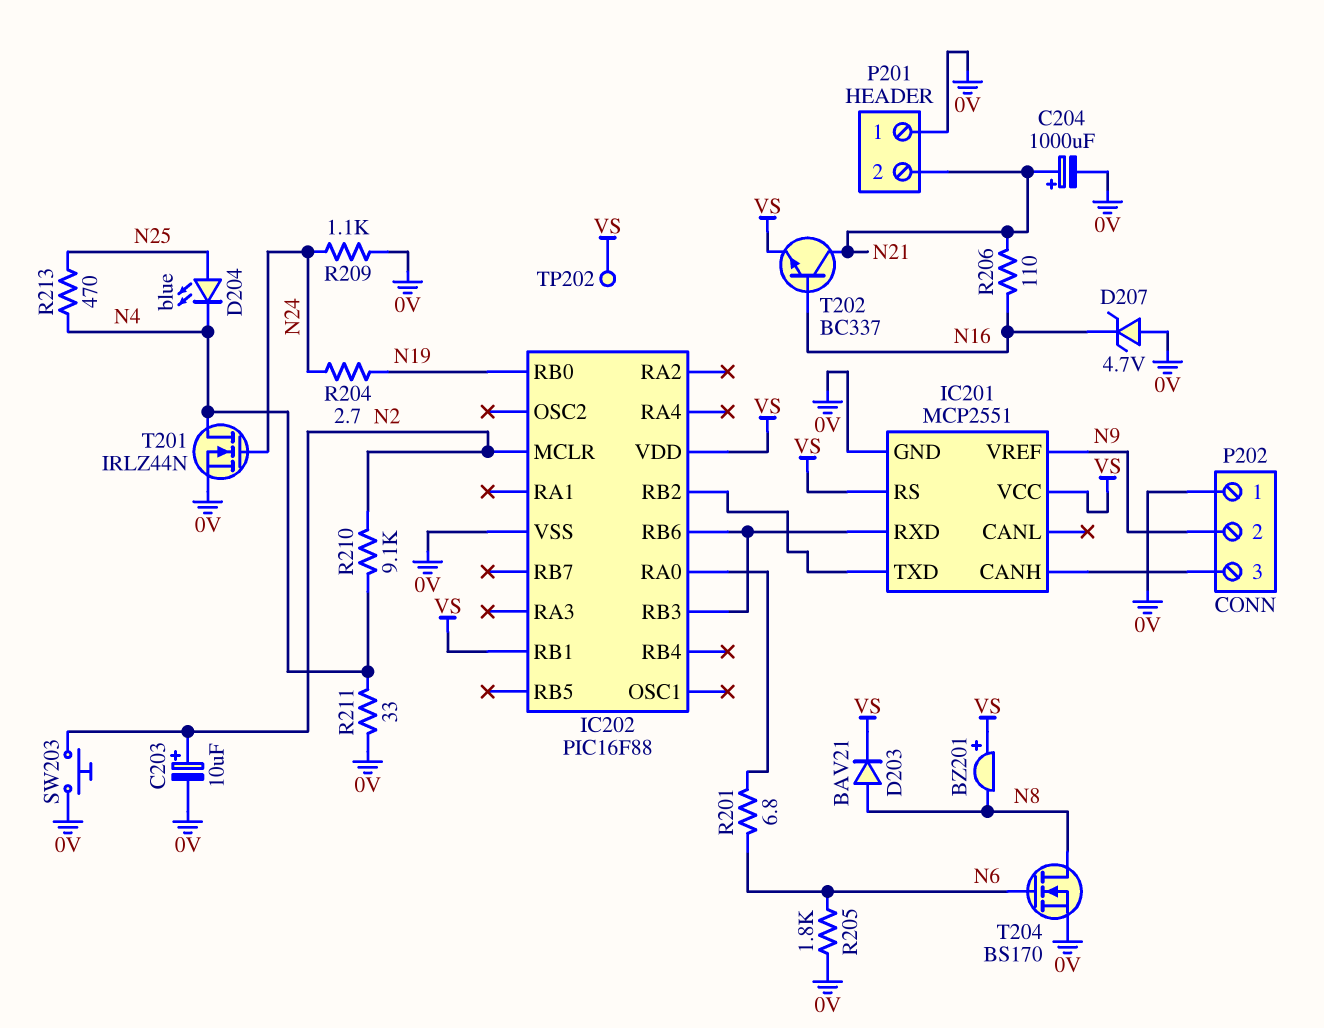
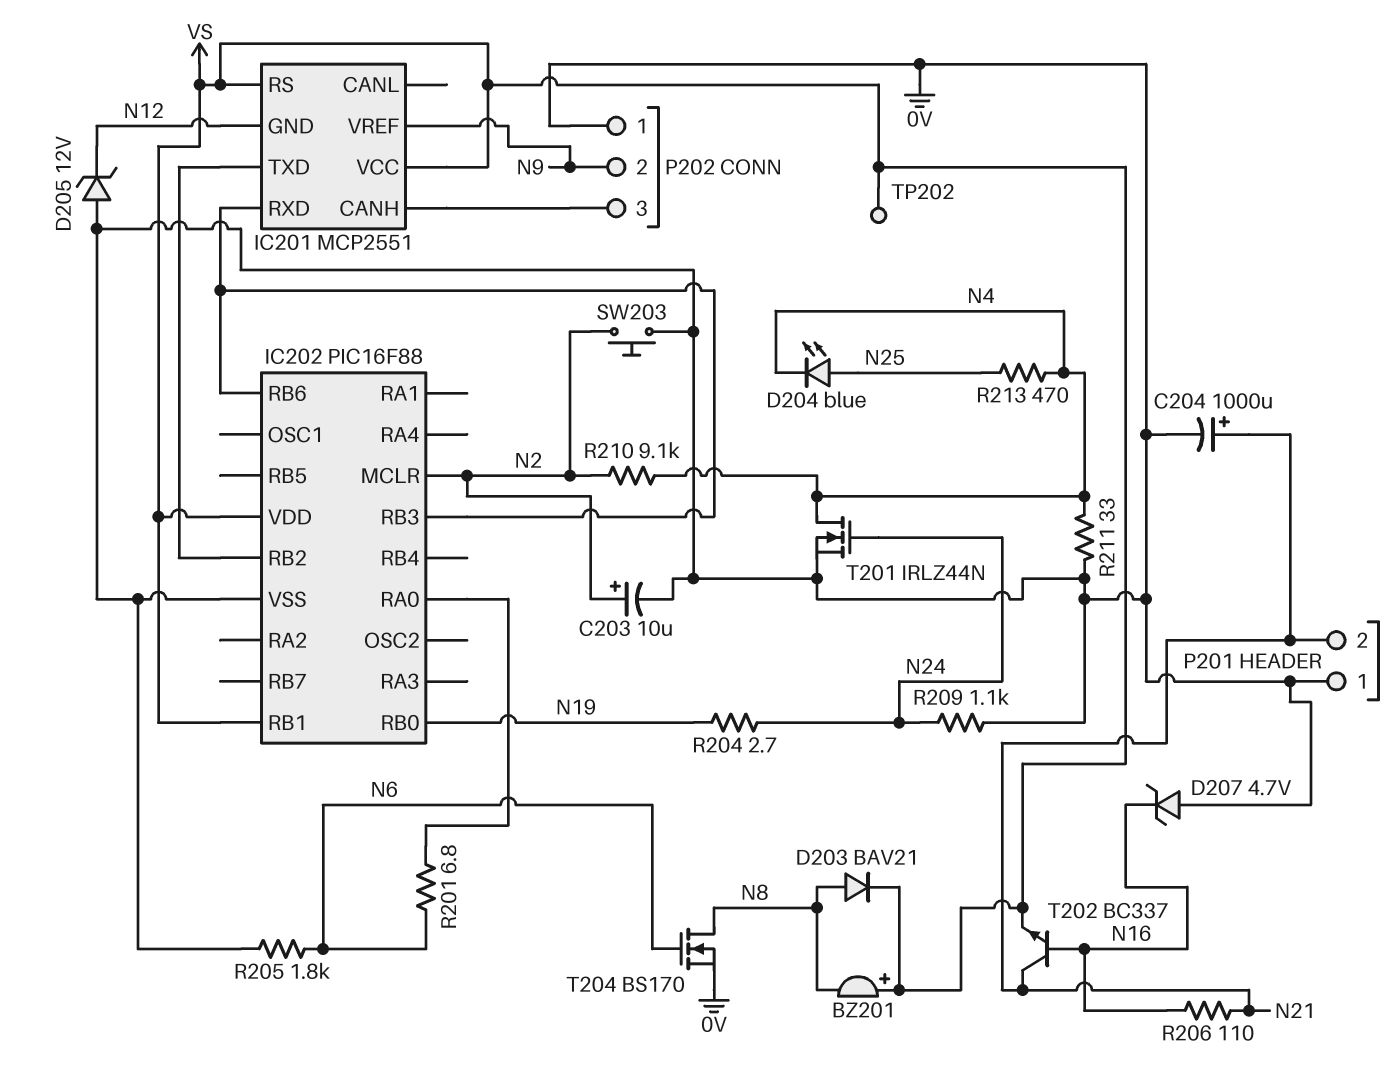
D205: none -> zener 12V (A 0V, K N12)
IC201 pin GND: 0V -> N12

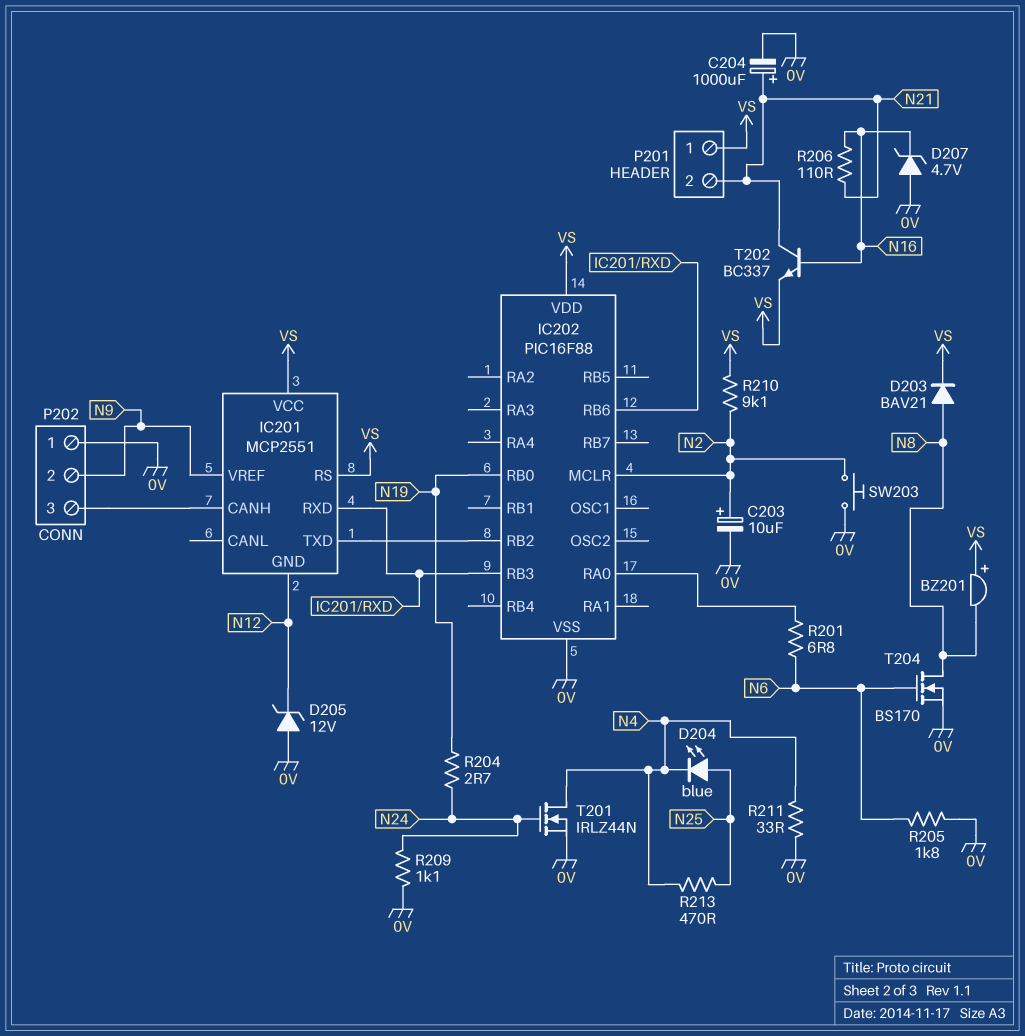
IC202 pin RB1: VS -> none
P201 pin 1: 0V -> VS
R210: 9.1k (N2, N4) -> 9.1k (N2, VS)
TP202: test point (VS) -> none

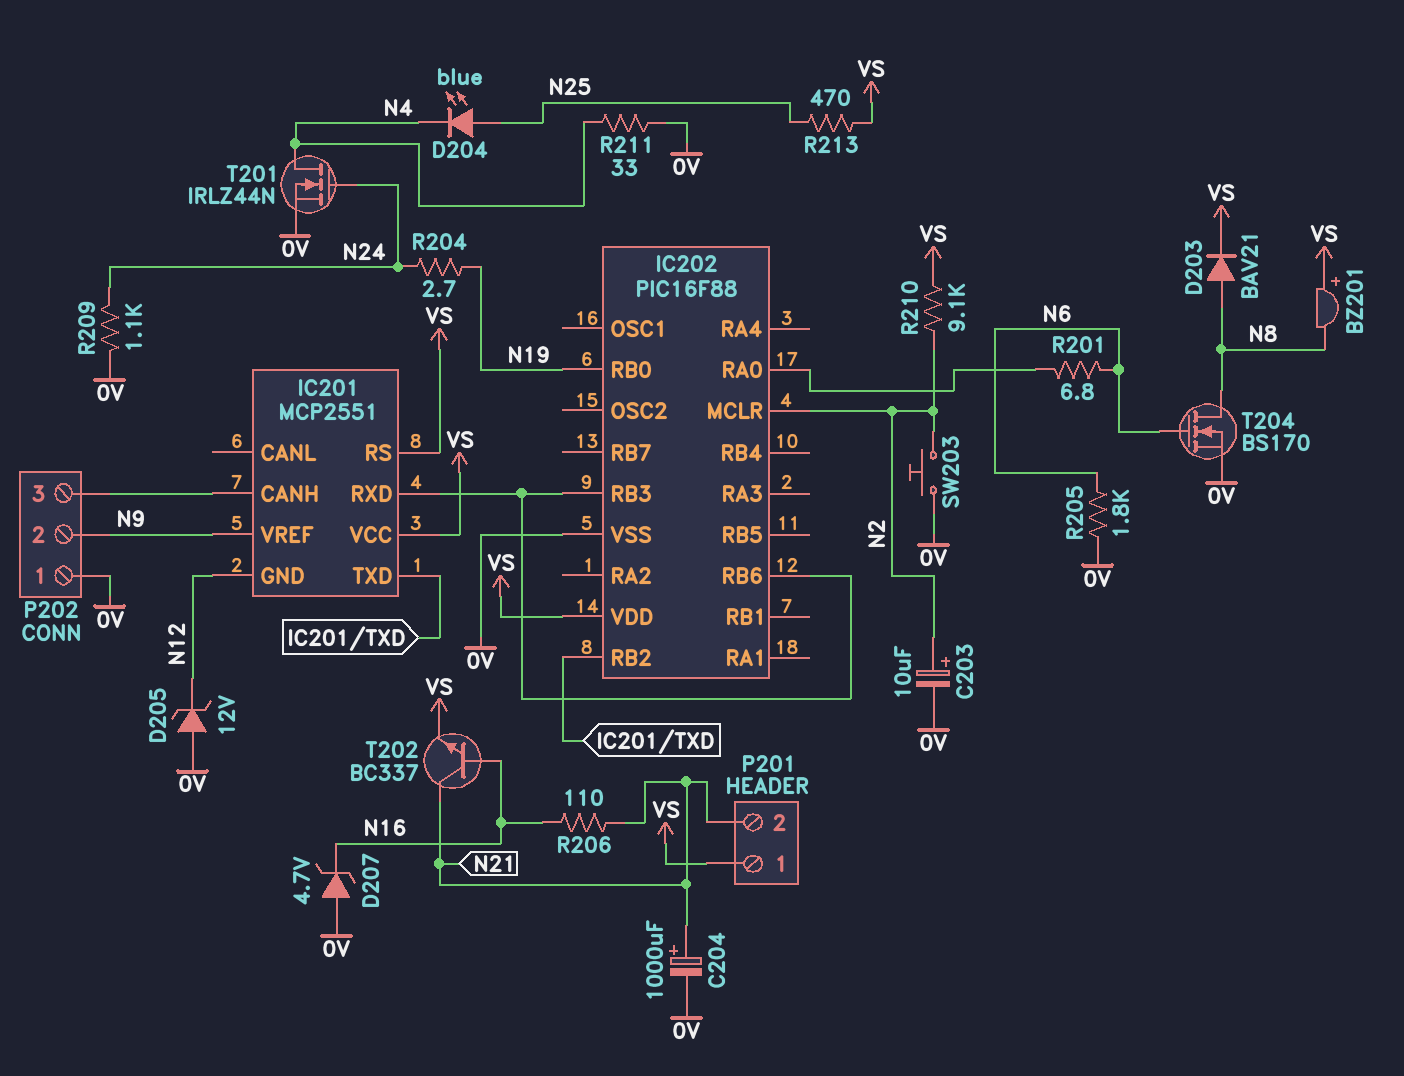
R213: 470 (N4, N25) -> 470 (N25, VS)

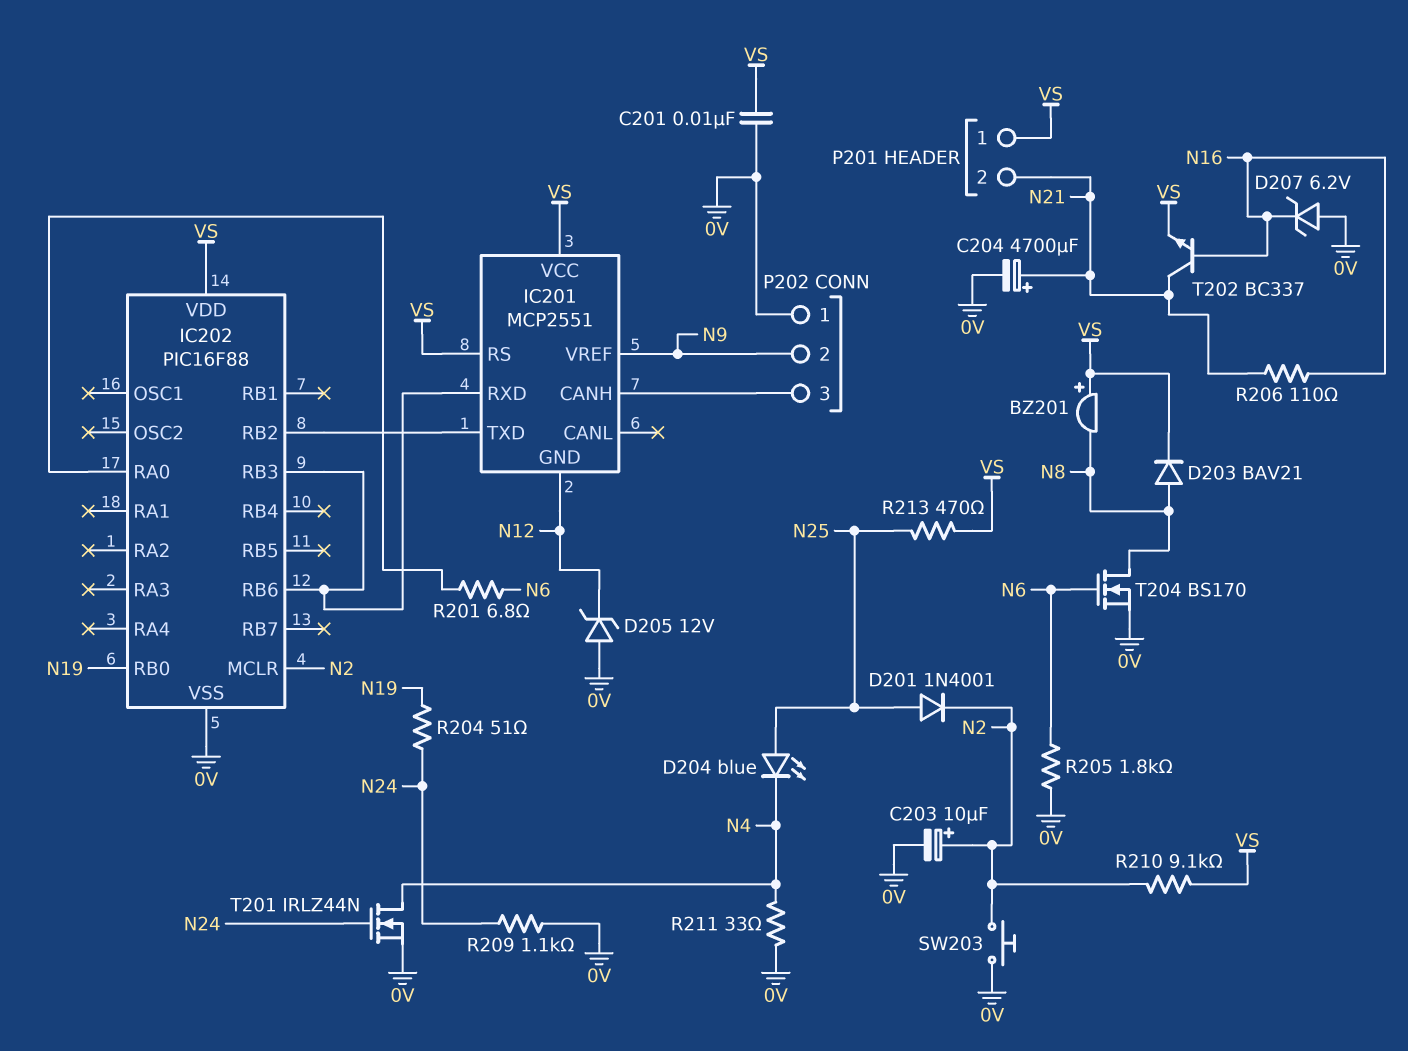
C201: none -> 10nF (0V, VS)
C204: 1000uF (plus N21, minus 0V) -> 4700uF (plus N21, minus 0V)
D201: none -> diode 1N4001 (A N25, K N2)
D207: zener 4.7V (A 0V, K N16) -> zener 6.2V (A 0V, K N16)
R204: 2.7 (N19, N24) -> 51 (N19, N24)

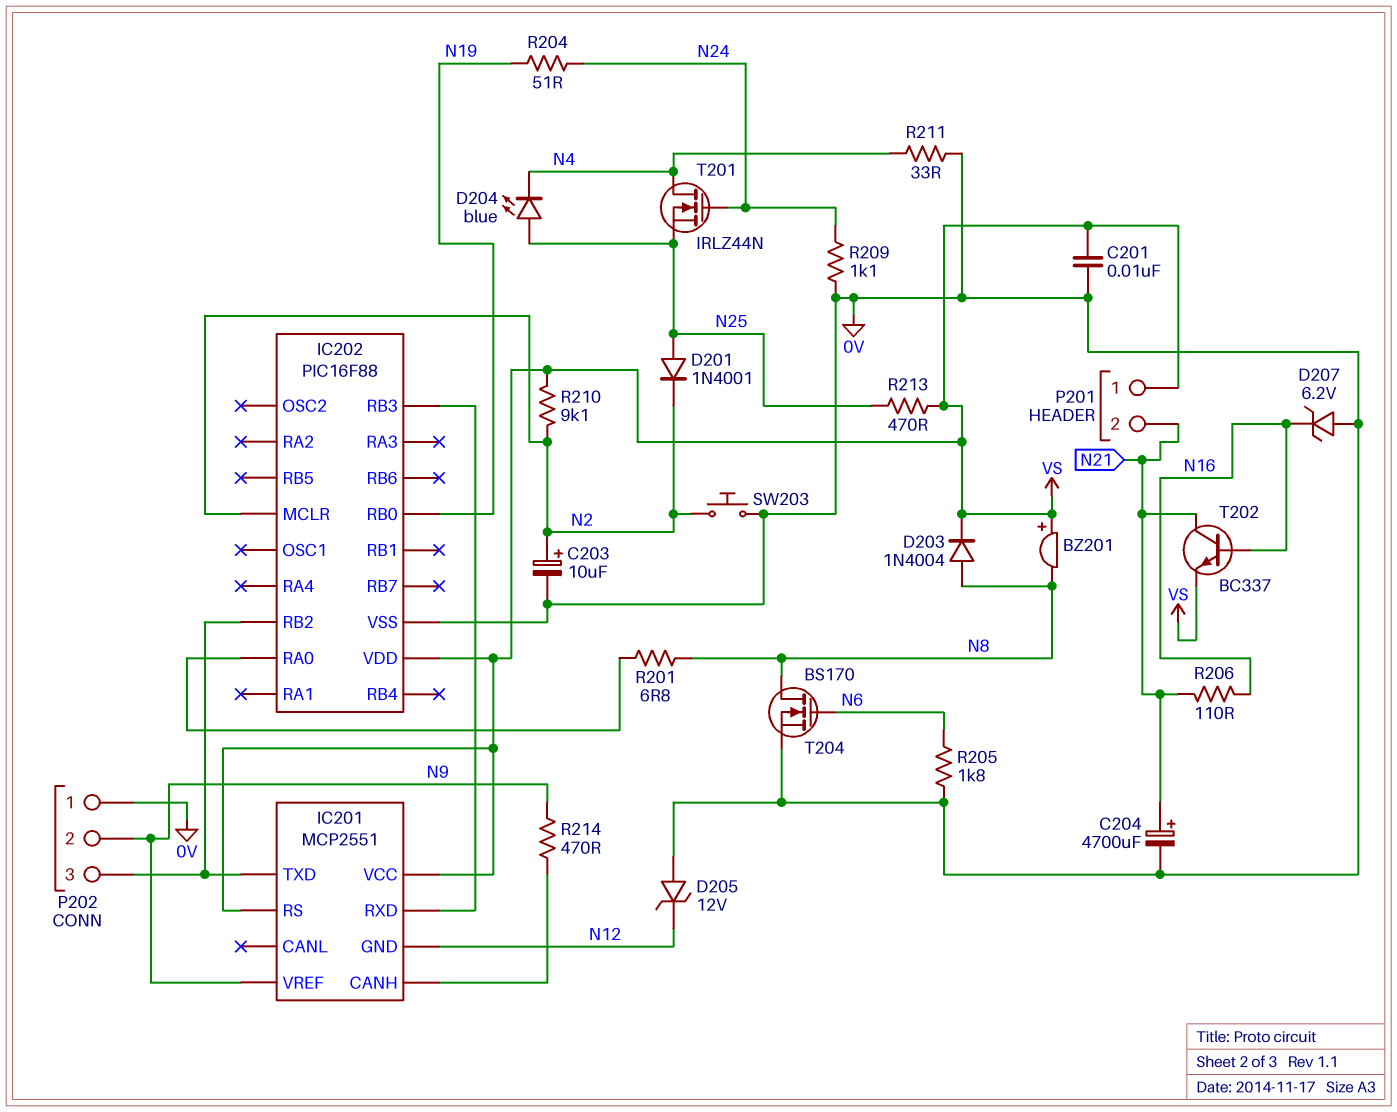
D203: diode BAV21 (A N8, K VS) -> diode 1N4004 (A N8, K VS)
IC202 pin RB6: IC201/RXD -> none
P202 pin 3: IC201/CANH -> IC201/TXD
R201: 6.8 (IC202/RA0, N6) -> 6.8 (IC202/RA0, N8)
R214: none -> 470 (IC201/CANH, N9)
T201: NMOS IRLZ44N (G N24, D N4, S 0V) -> NMOS IRLZ44N (G N24, D N4, S N25)

